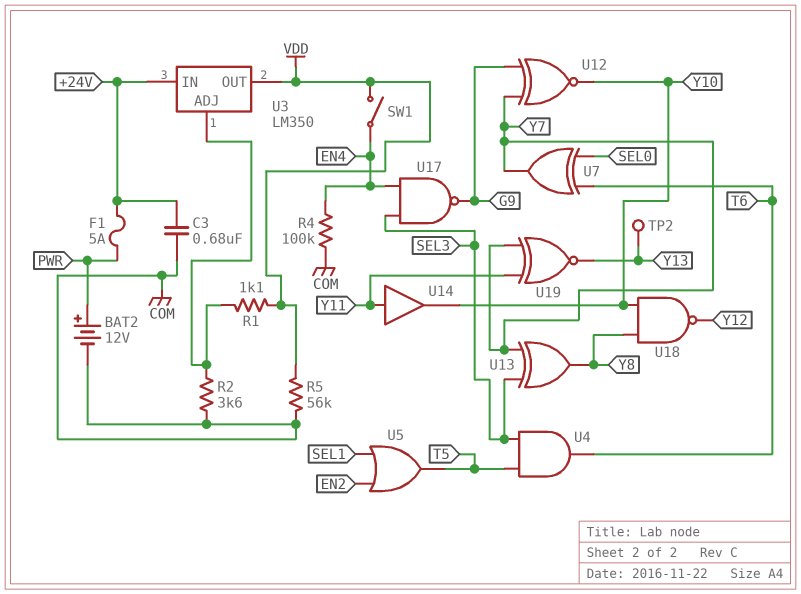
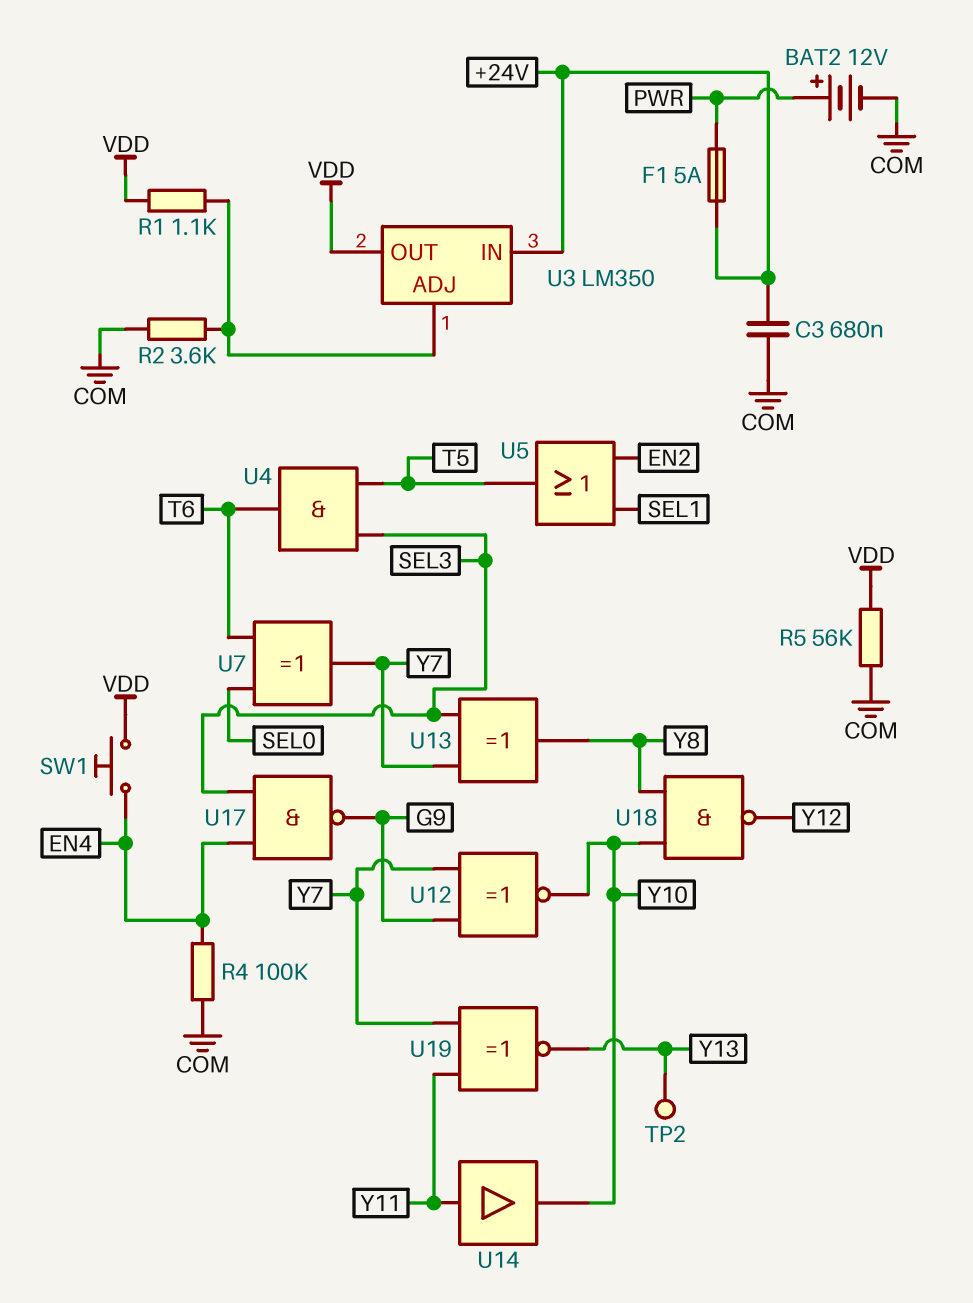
SW1: switch (EN4, VDD) -> button (EN4, VDD)

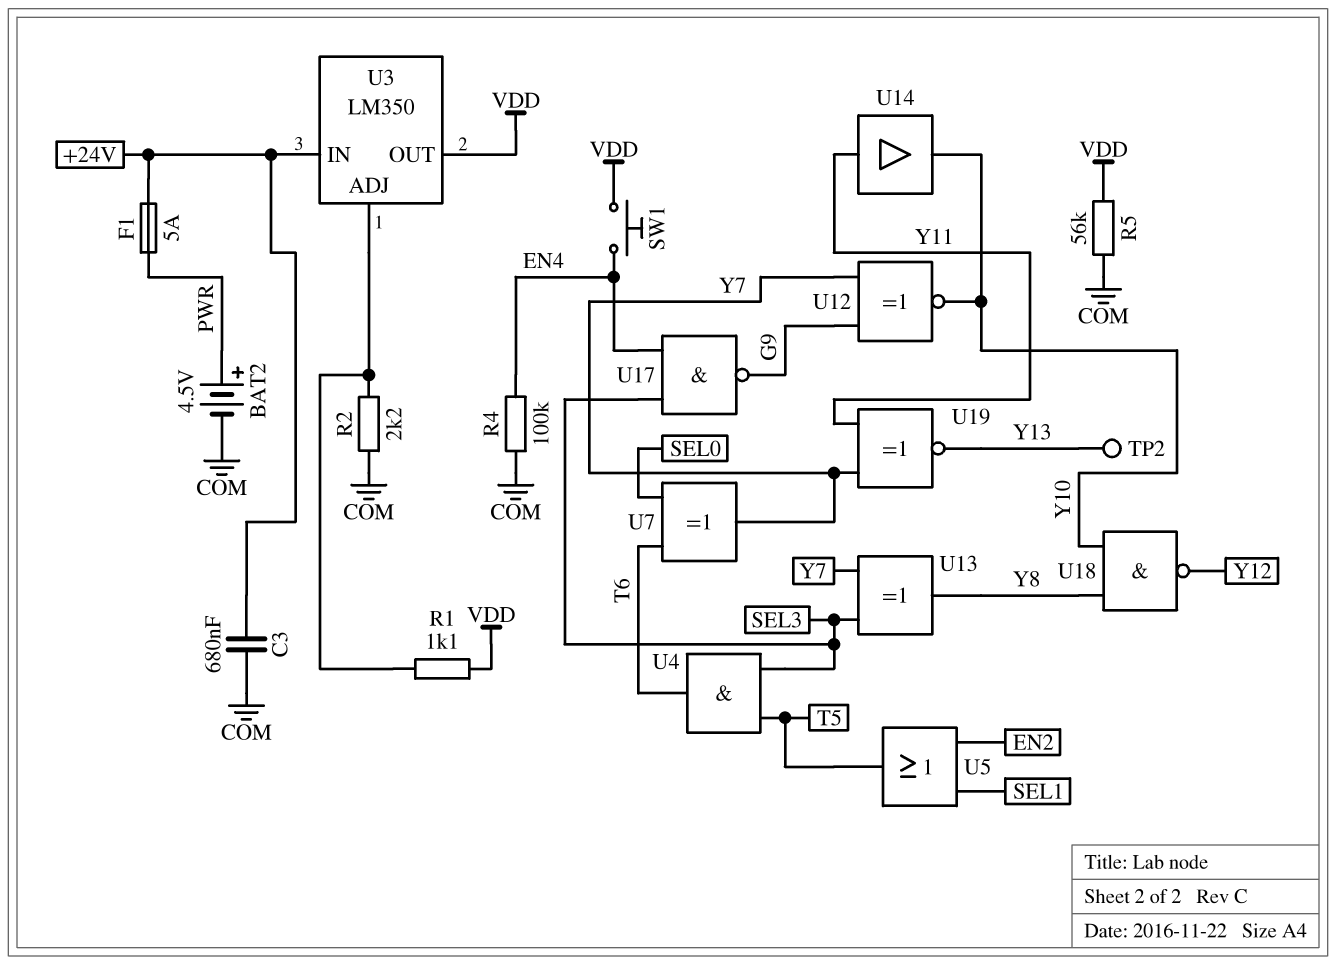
BAT2: 12V (plus PWR, minus COM) -> 4.5V (plus PWR, minus COM)
R2: 3.6k (COM, U3/ADJ) -> 2.2k (COM, U3/ADJ)

